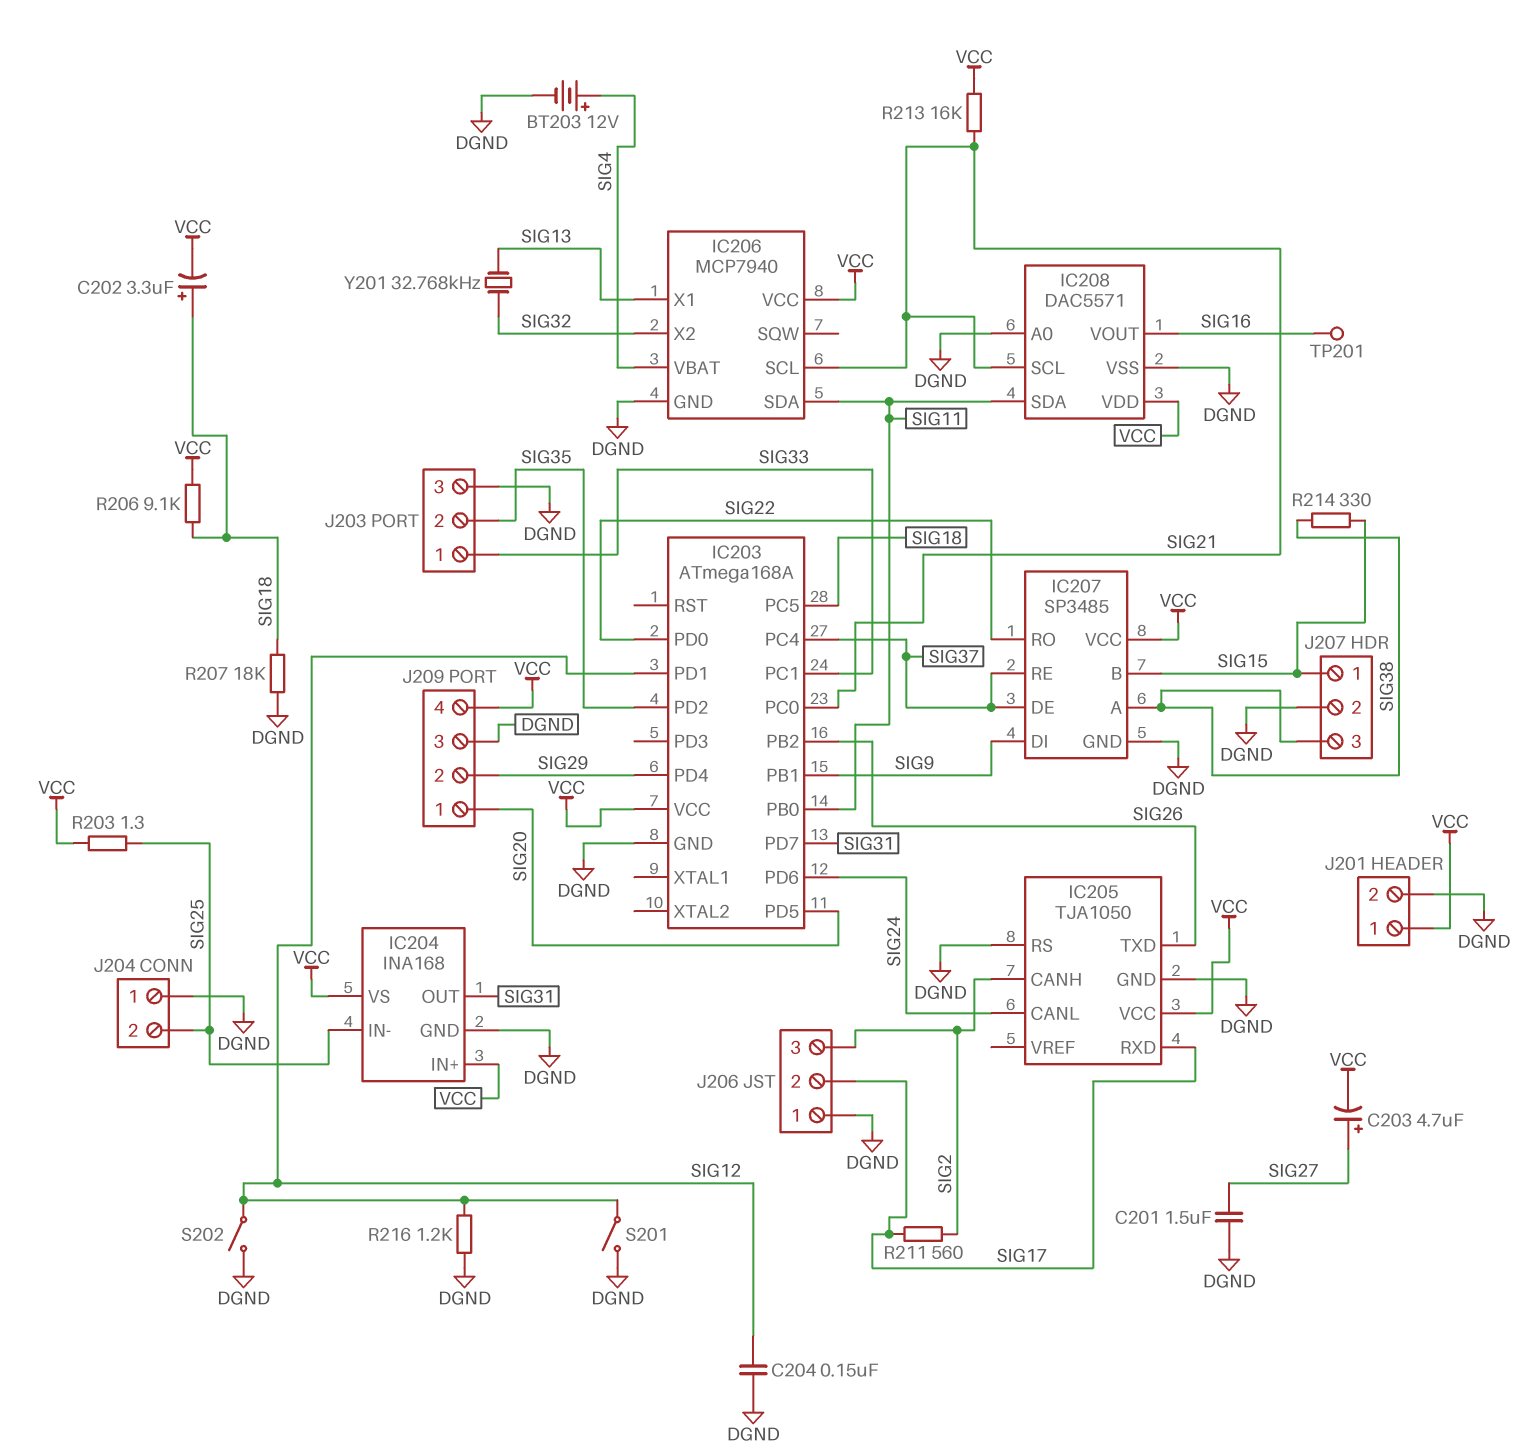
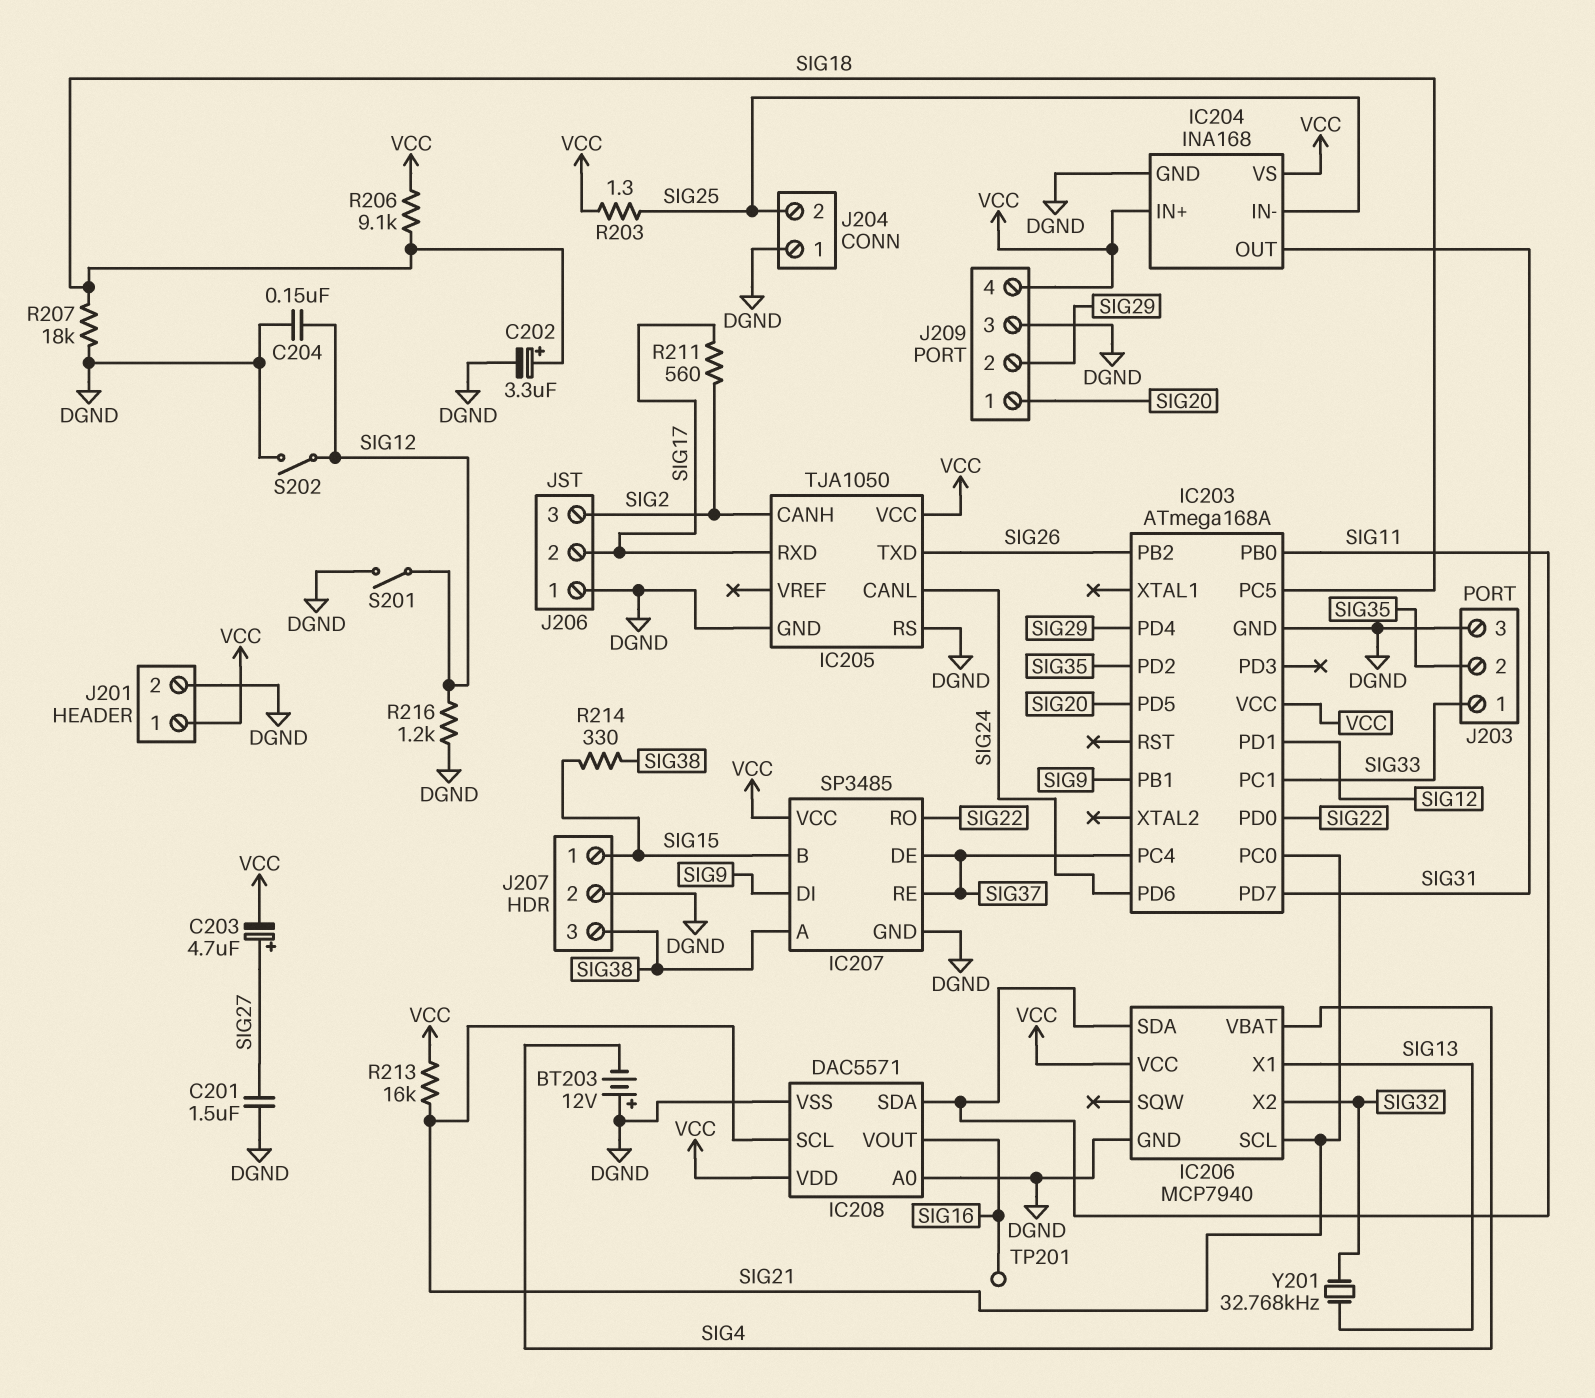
BT203: 12V (plus SIG4, minus DGND) -> 12V (plus DGND, minus SIG4)
C202: 3.3uF (plus SIG18, minus VCC) -> 3.3uF (plus SIG18, minus DGND)

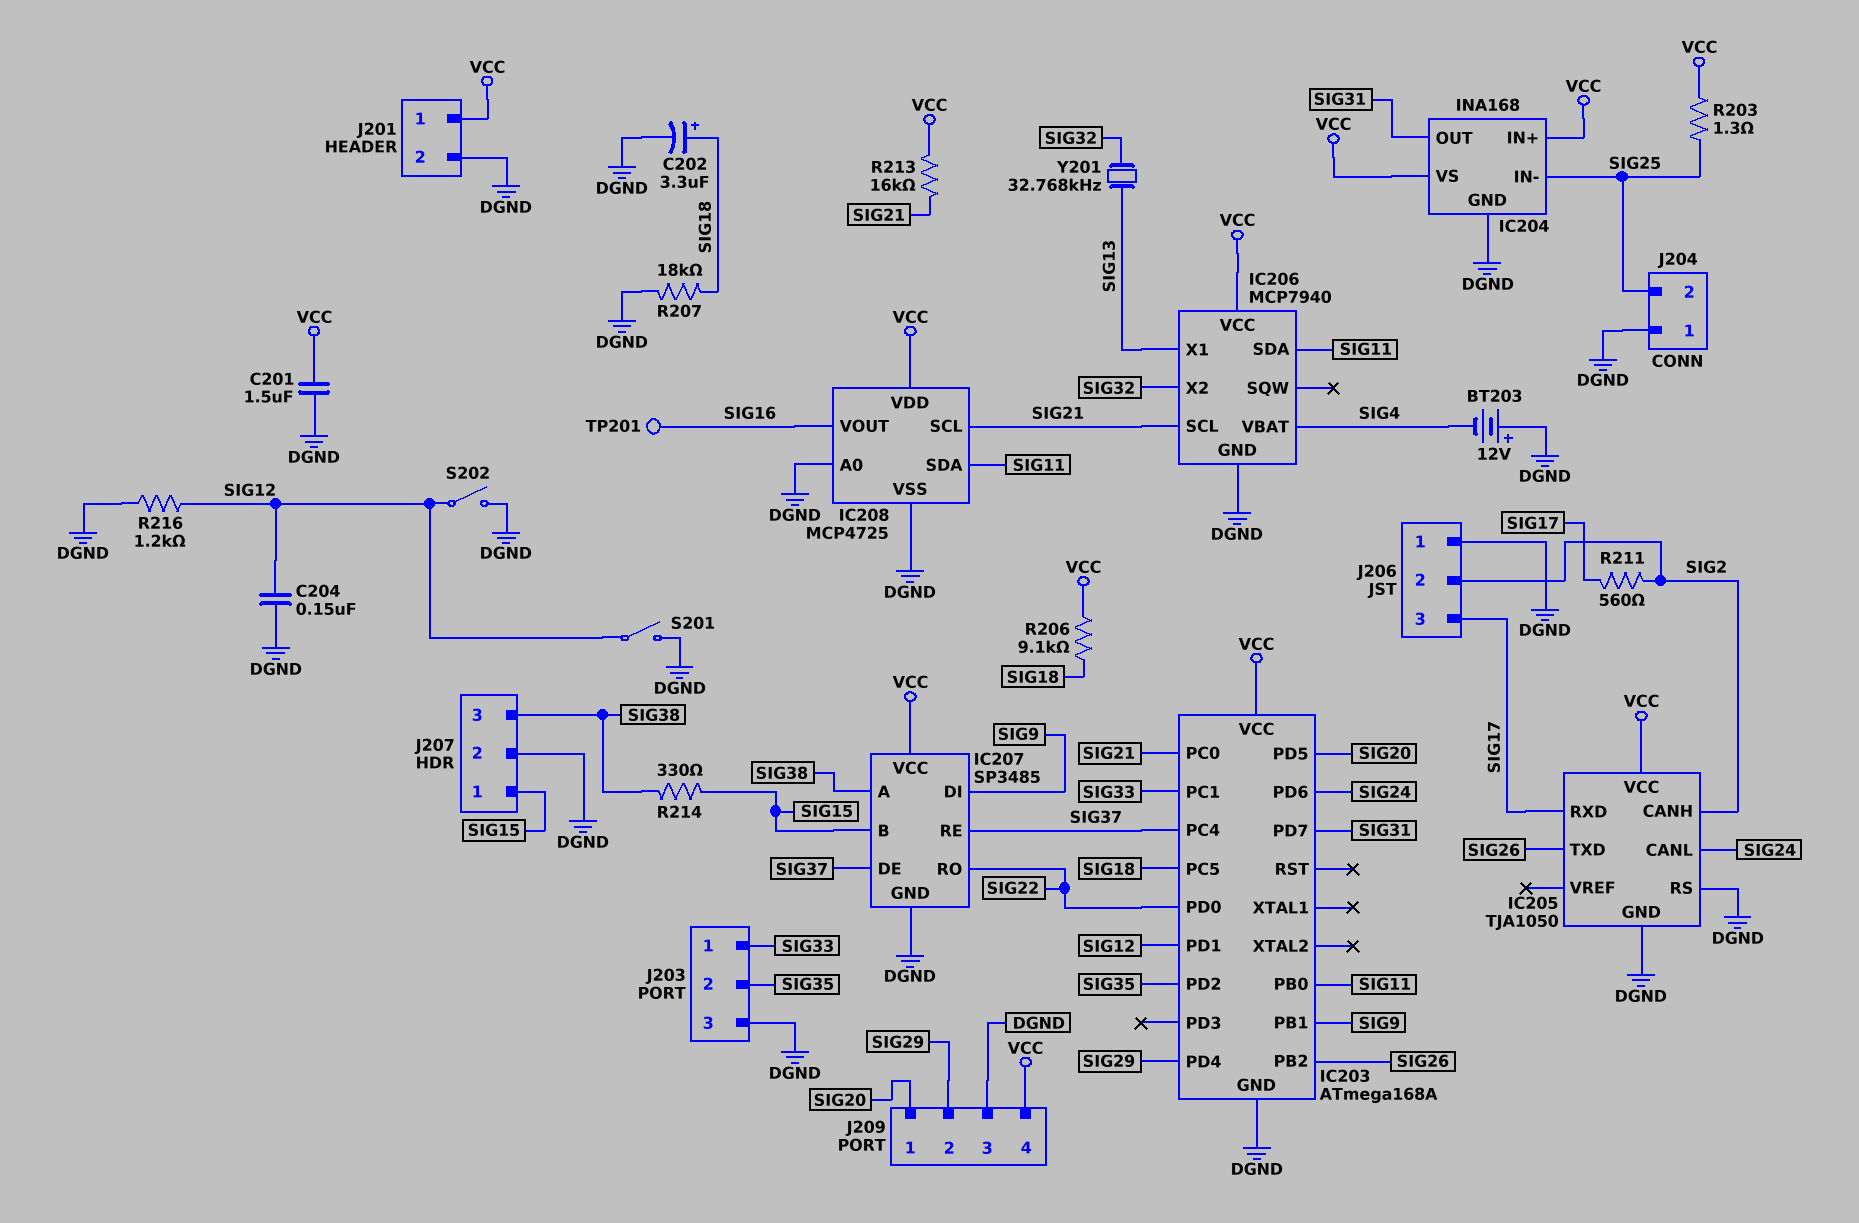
C201: 1.5uF (DGND, SIG27) -> 1.5uF (DGND, VCC)
C203: 4.7uF (plus SIG27, minus VCC) -> none
IC208: DAC5571 -> MCP4725
J206 pin 2: SIG17 -> SIG2
J206 pin 3: SIG2 -> SIG17

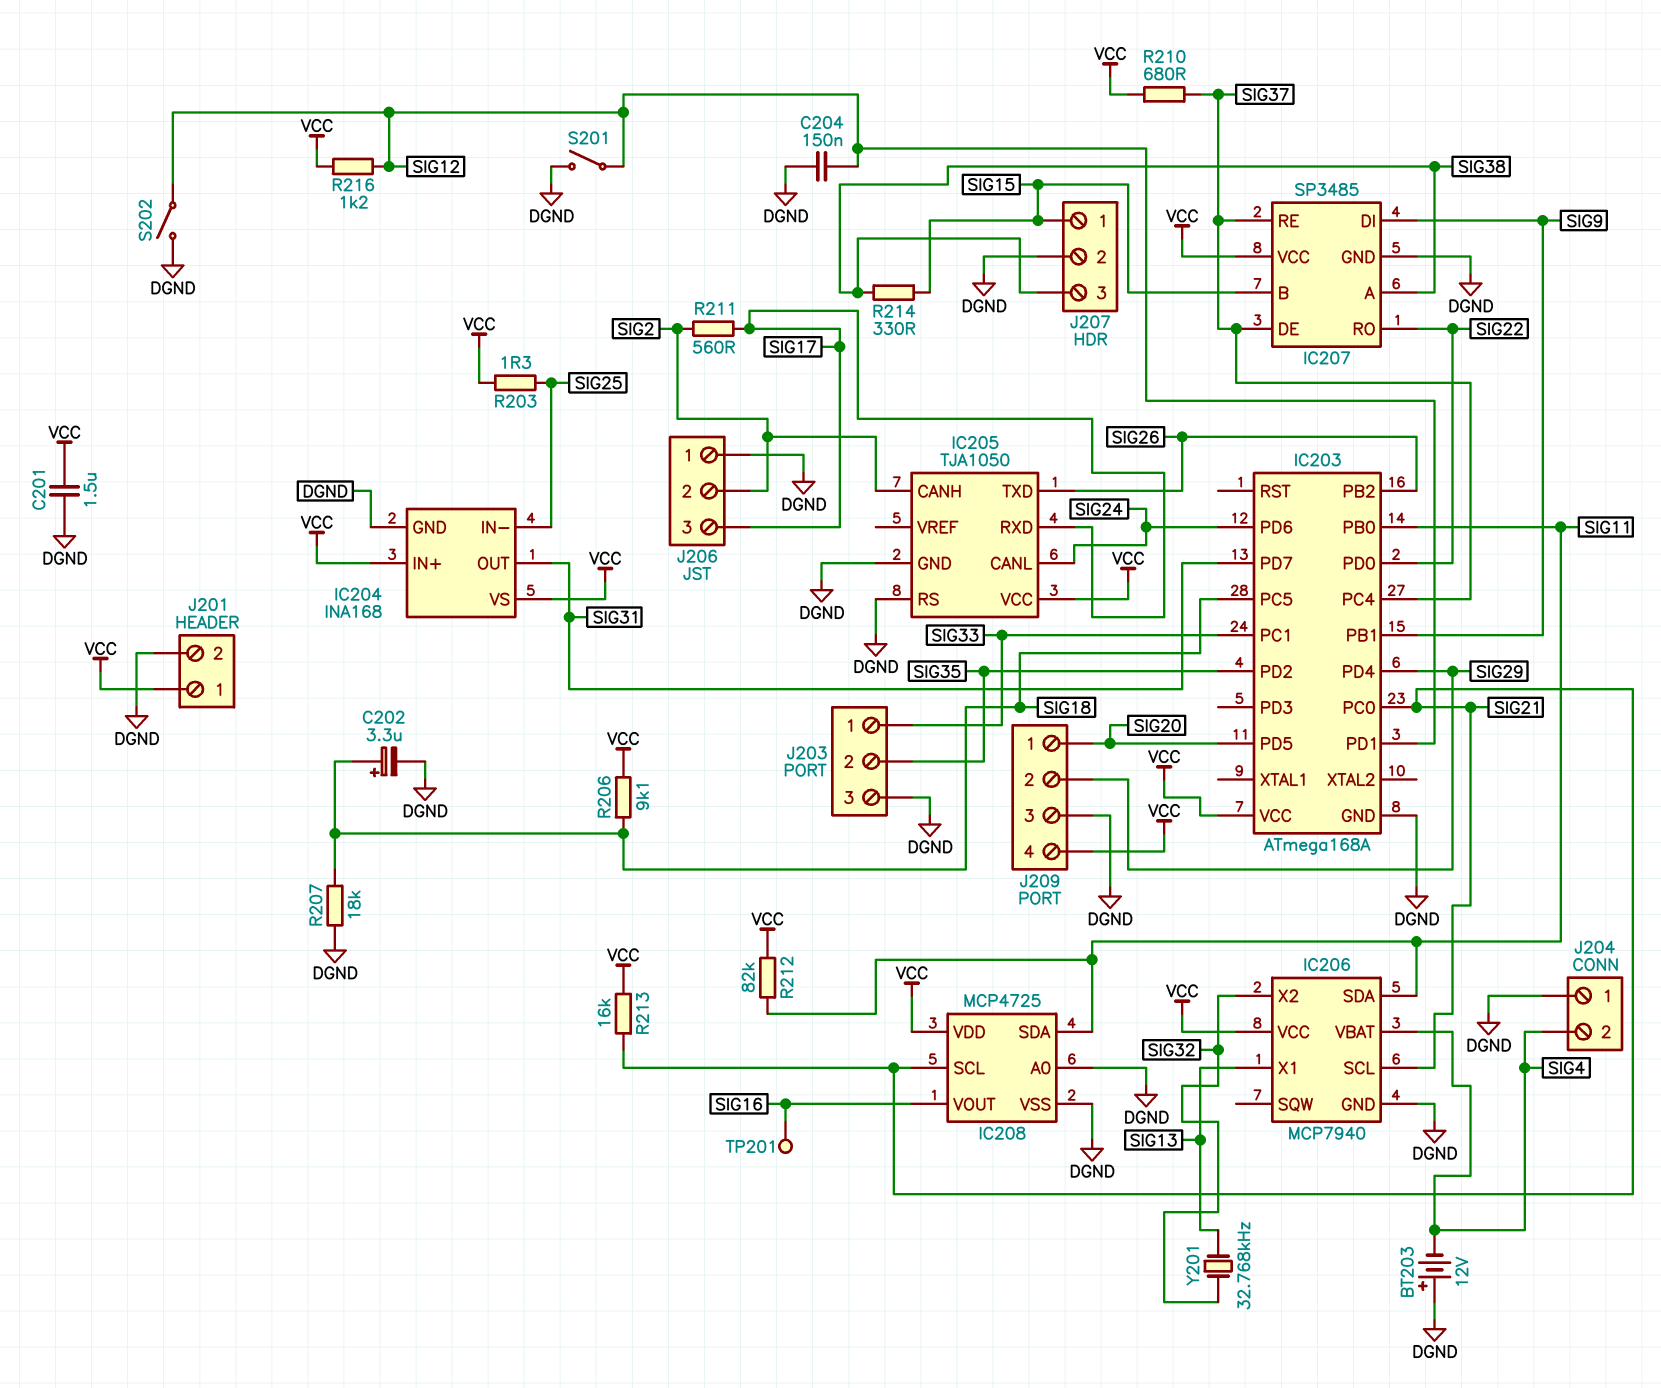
J204 pin 2: SIG25 -> SIG4
R210: none -> 680 (SIG37, VCC)
R212: none -> 82k (SIG11, VCC)
R216: 1.2k (DGND, SIG12) -> 1.2k (SIG12, VCC)

